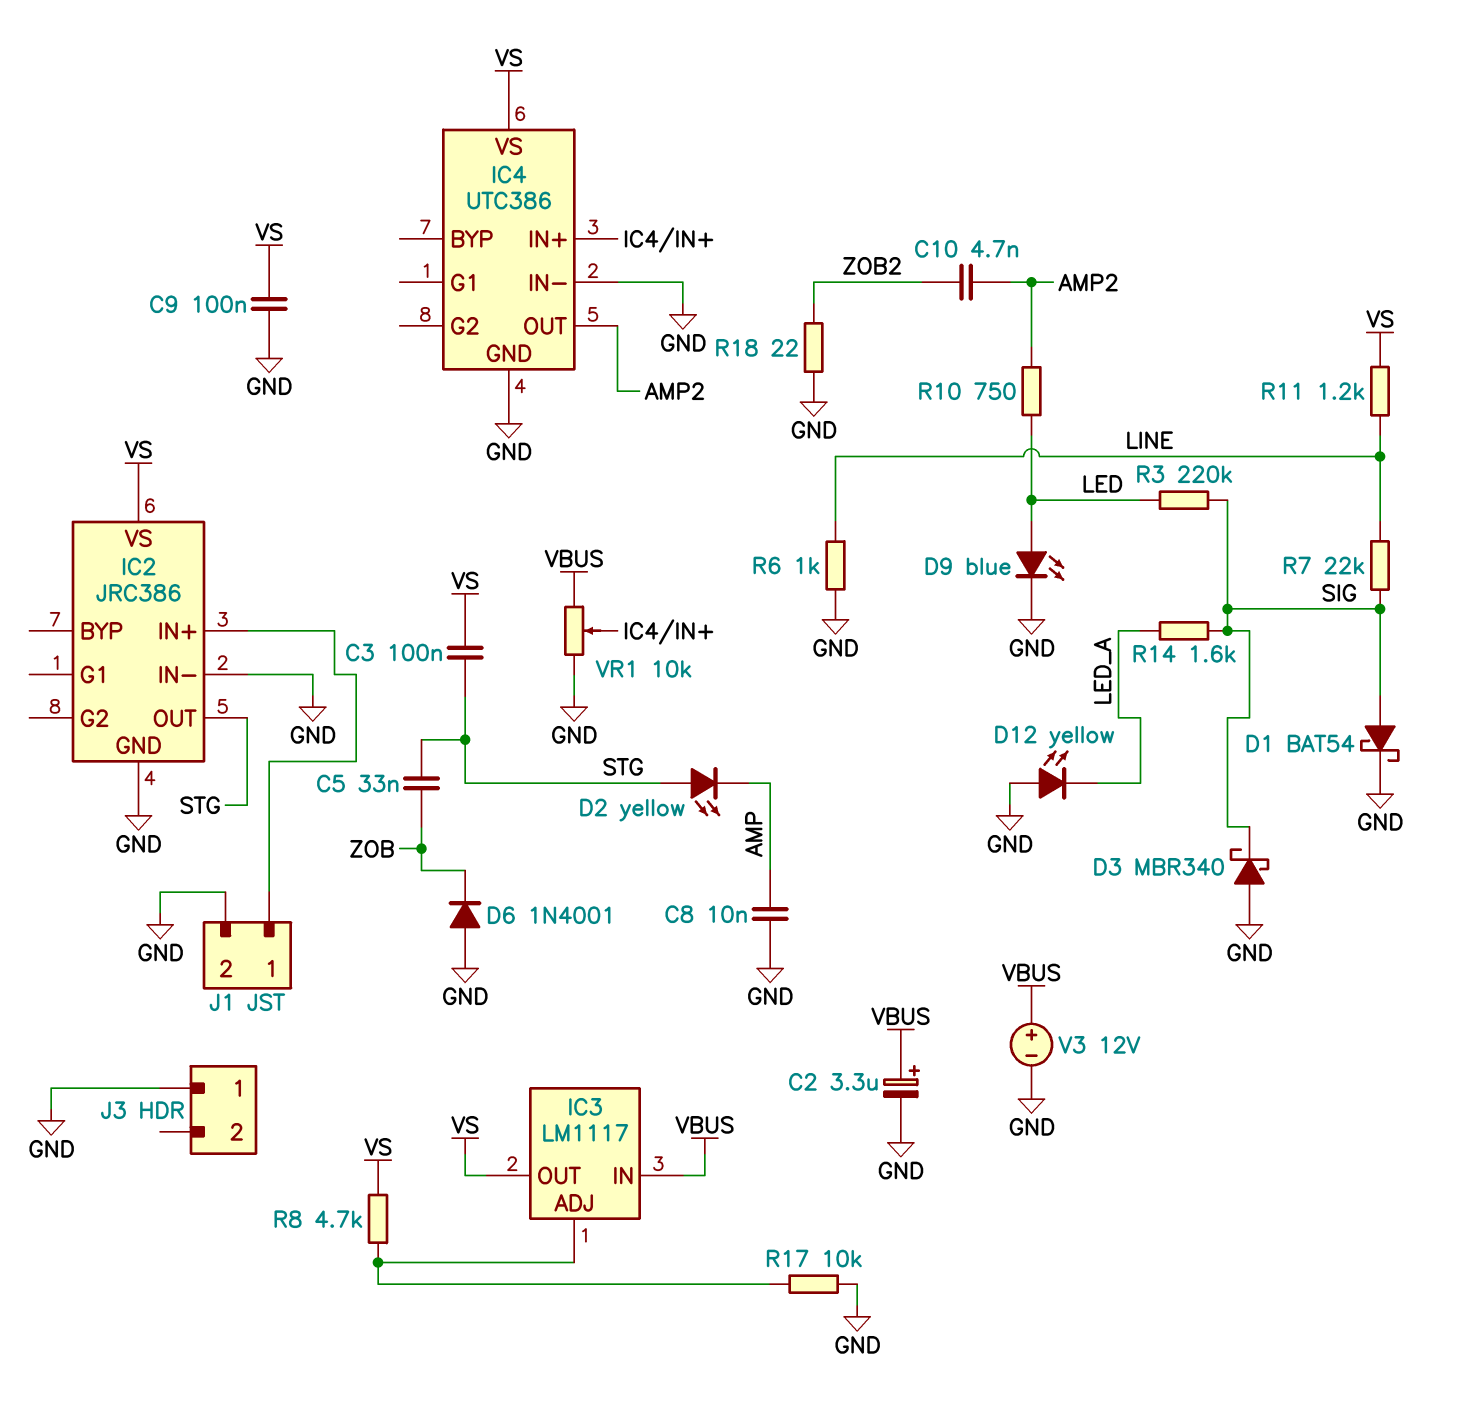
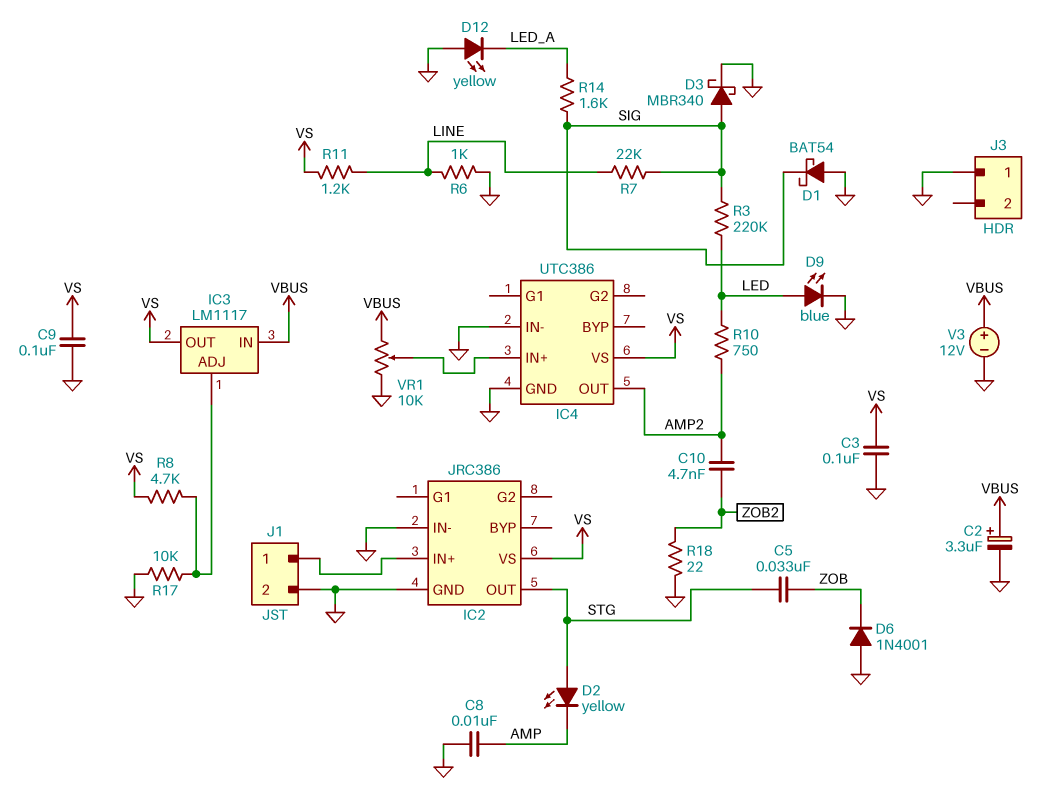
C3: 100nF (STG, VS) -> 100nF (GND, VS)
D1: schottky BAT54 (A SIG, K GND) -> schottky BAT54 (A GND, K SIG)
D3: schottky MBR340 (A GND, K SIG) -> schottky MBR340 (A SIG, K GND)

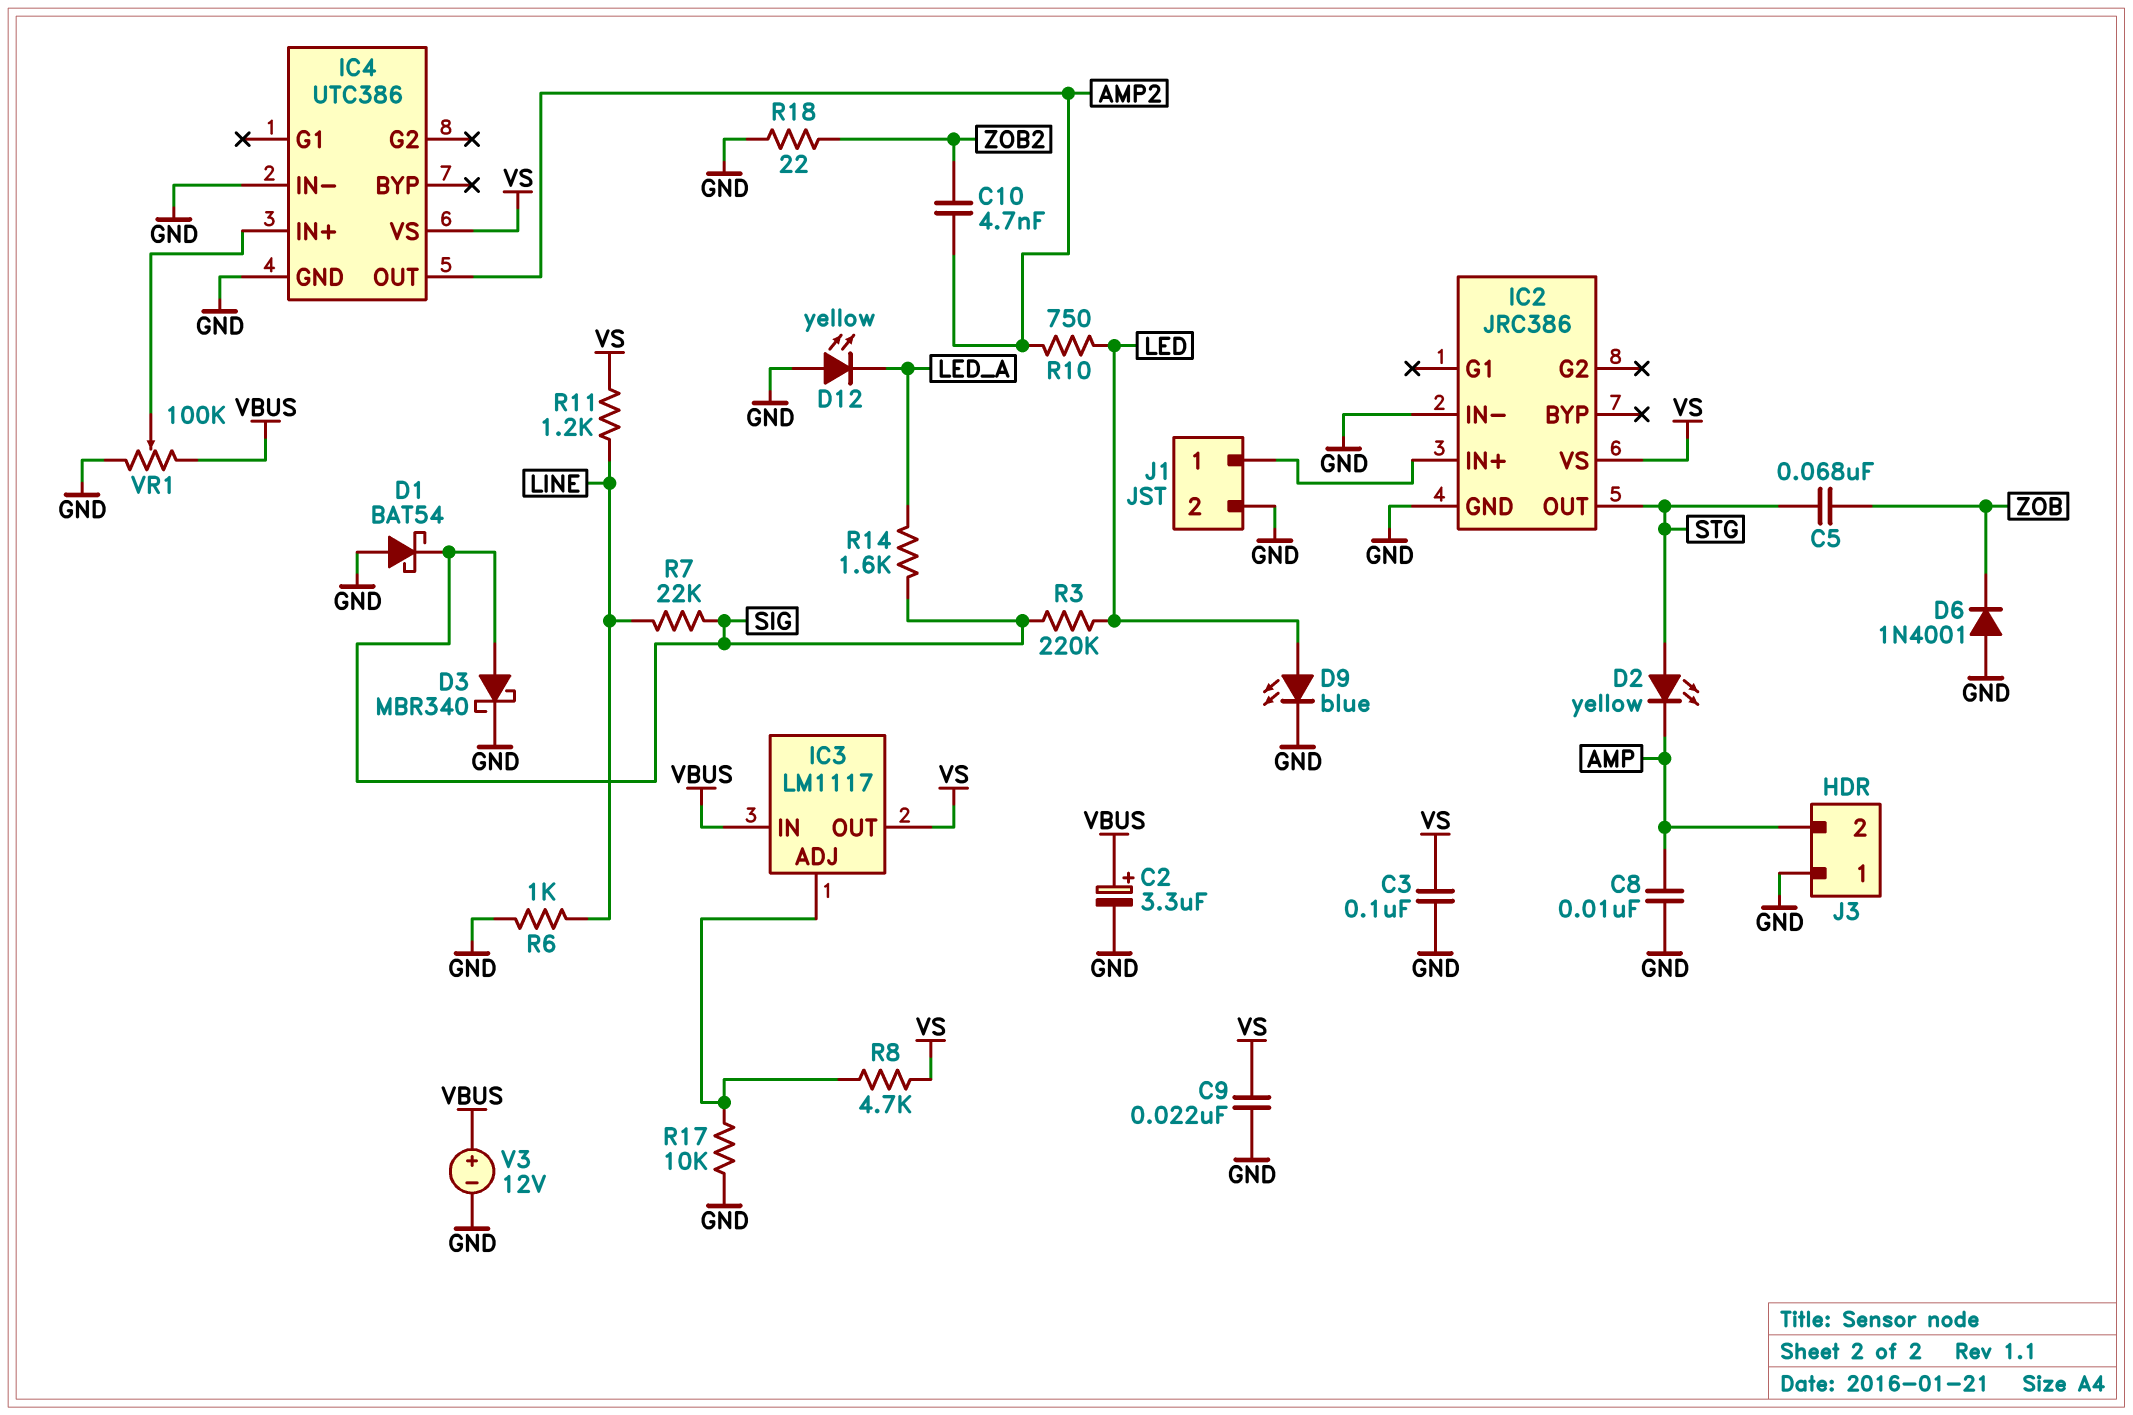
C5: 33nF (STG, ZOB) -> 68nF (STG, ZOB)
C9: 100nF (GND, VS) -> 22nF (GND, VS)
J3 pin 2: none -> AMP
VR1: 10k (GND, VBUS, wiper IC4/IN+) -> 100k (GND, VBUS, wiper IC4/IN+)

